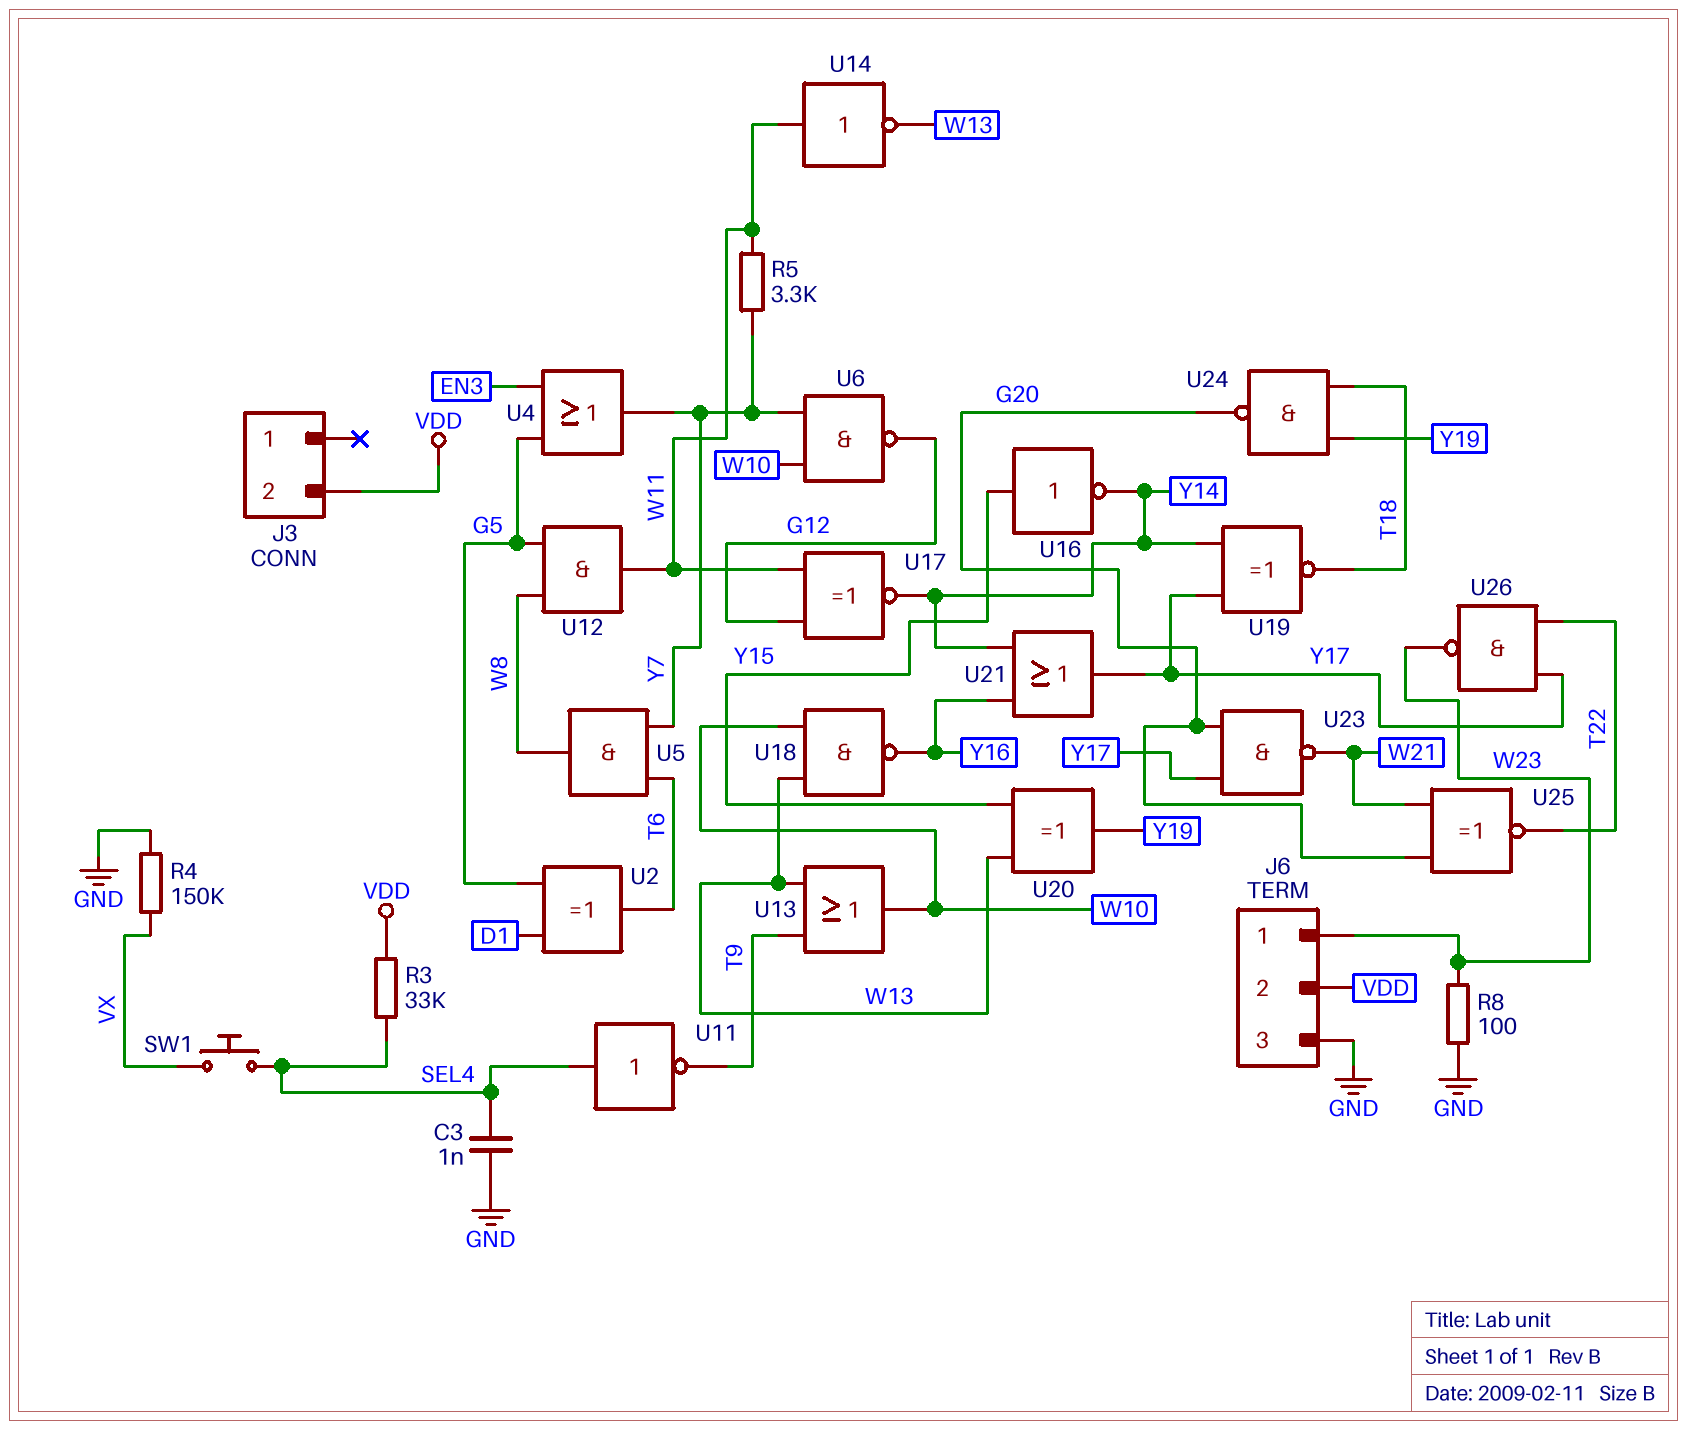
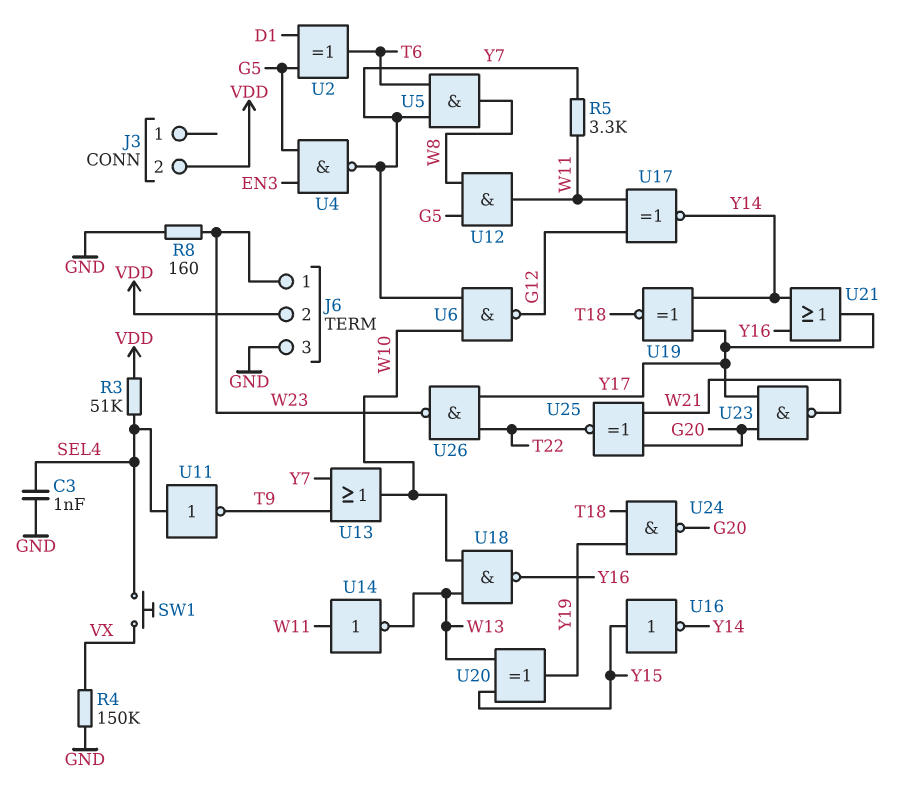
R3: 33k (SEL4, VDD) -> 51k (SEL4, VDD)
R8: 100 (GND, W23) -> 160 (GND, W23)
U4: OR (in EN3, in G5, out Y7) -> NAND (in EN3, in G5, out Y7)
U13: OR (in T9, in W13, out W10) -> OR (in T9, in Y7, out W10)

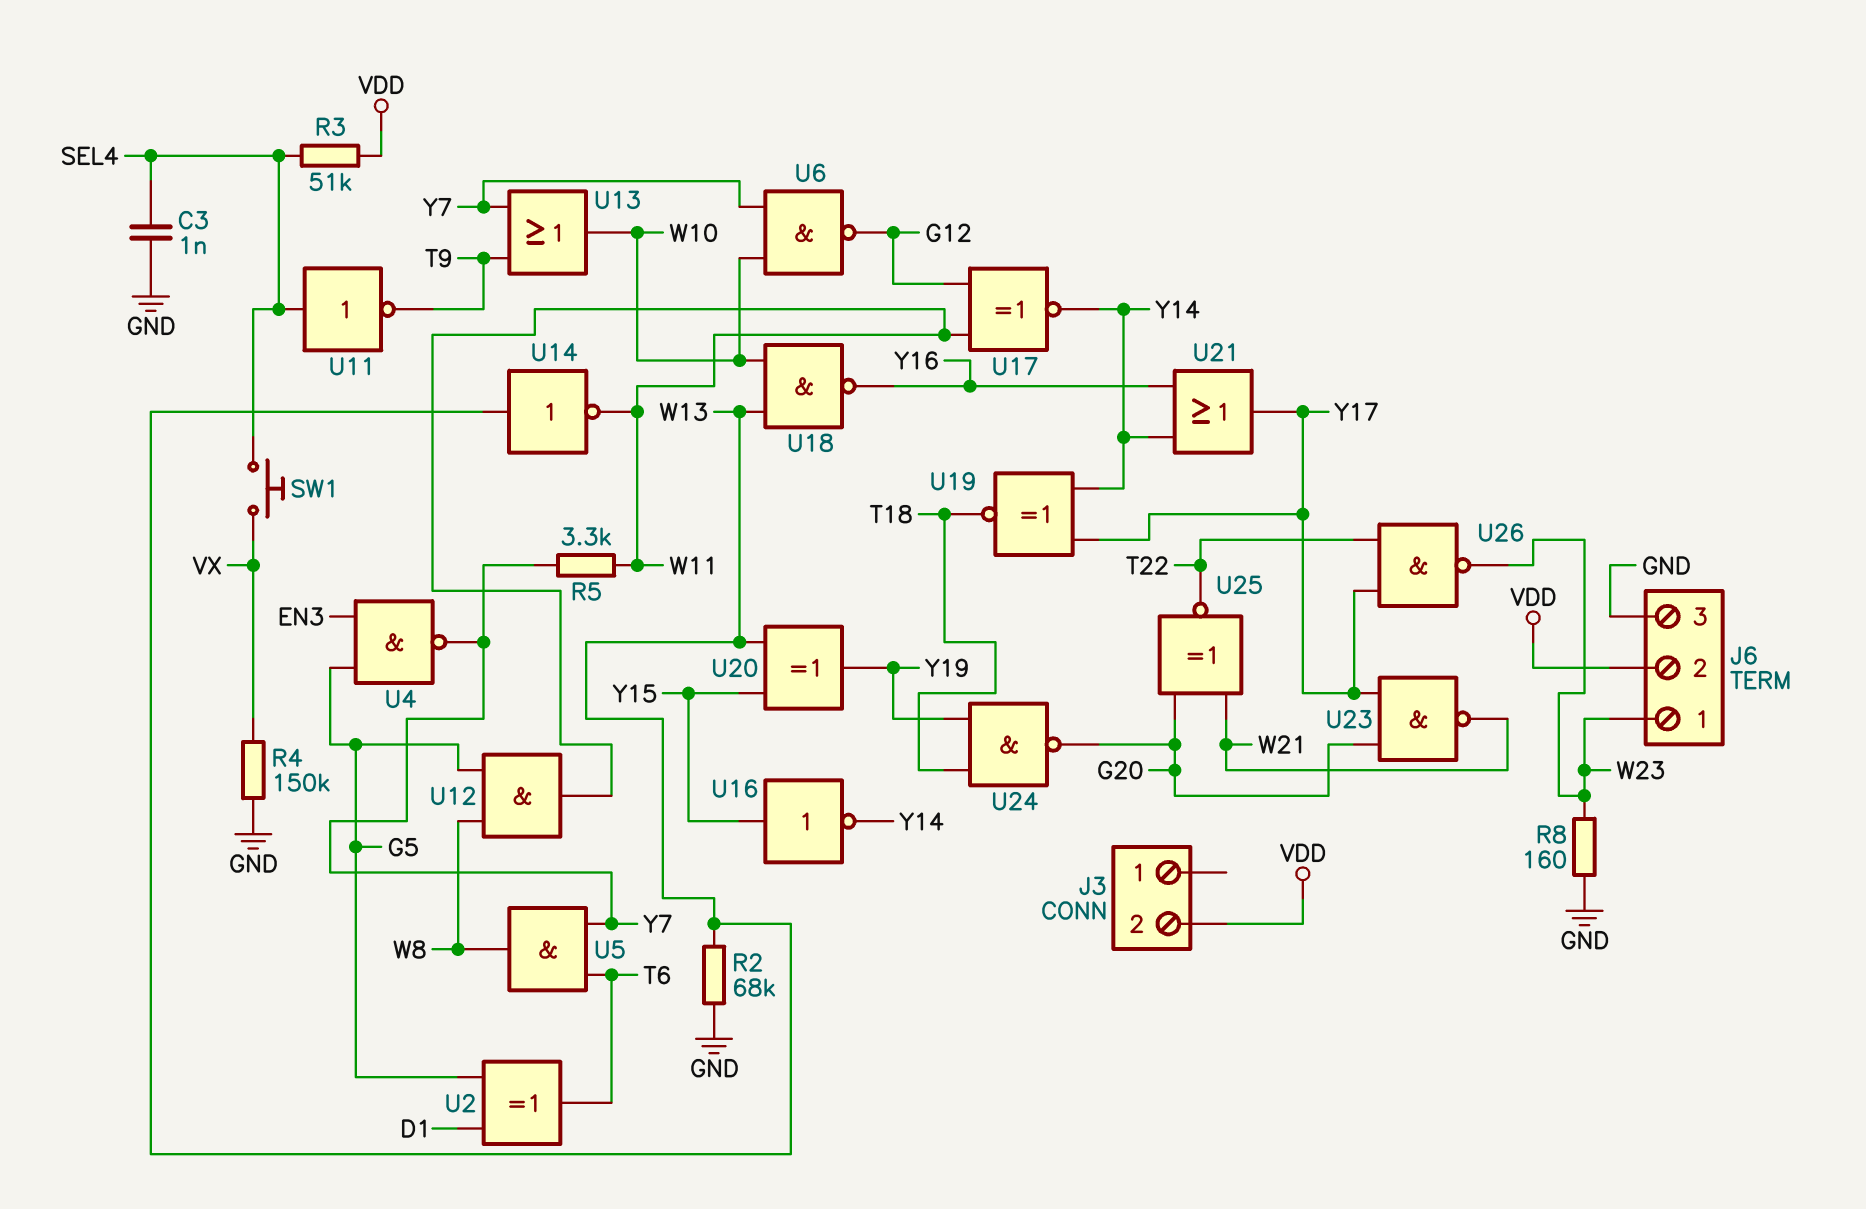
R2: none -> 68k (GND, W13)
U14: NOT (in W11, out W13) -> NOT (in W13, out W11)

